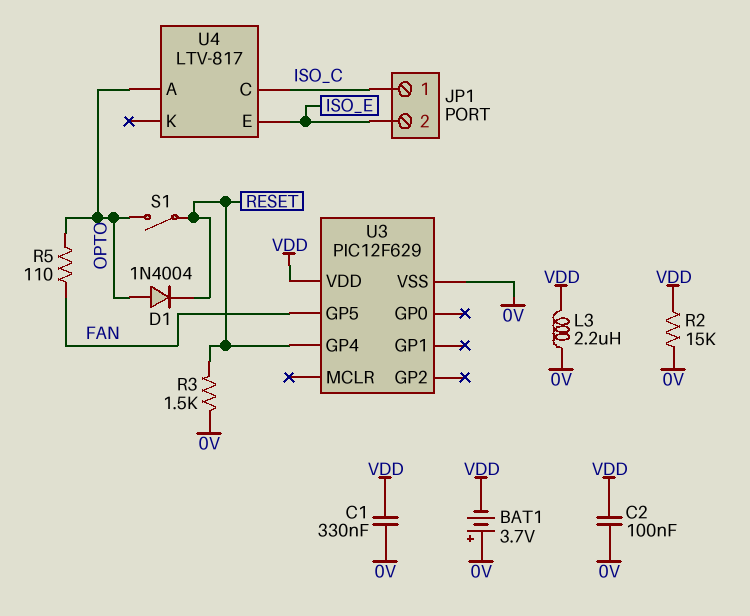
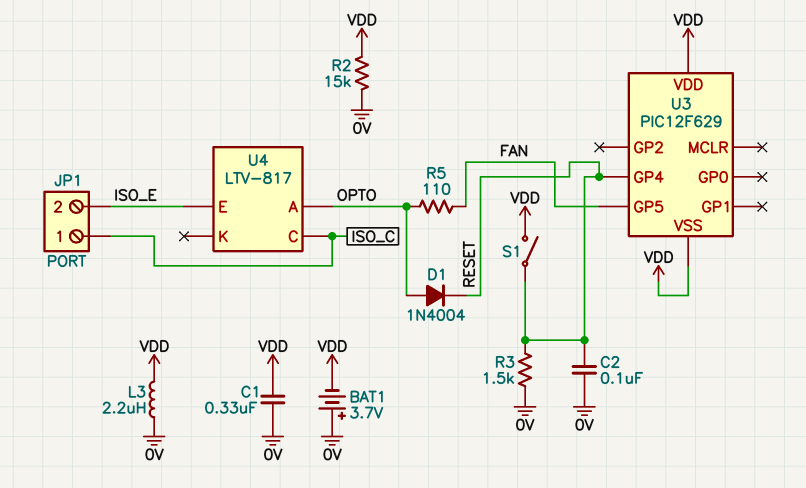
C2: 100nF (0V, VDD) -> 100nF (0V, RESET)
S1: switch (OPTO, RESET) -> switch (RESET, VDD)
U3 pin VSS: 0V -> VDD

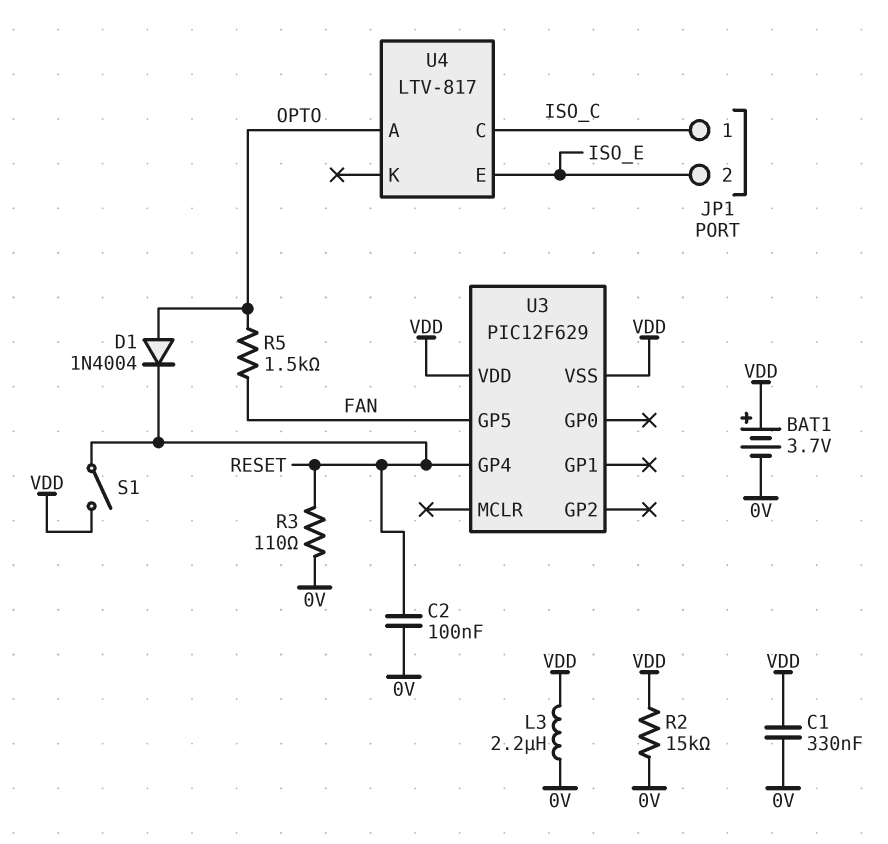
BAT1: 3.7V (plus 0V, minus VDD) -> 3.7V (plus VDD, minus 0V)
R3: 1.5k (0V, RESET) -> 110 (0V, RESET)
R5: 110 (FAN, OPTO) -> 1.5k (FAN, OPTO)

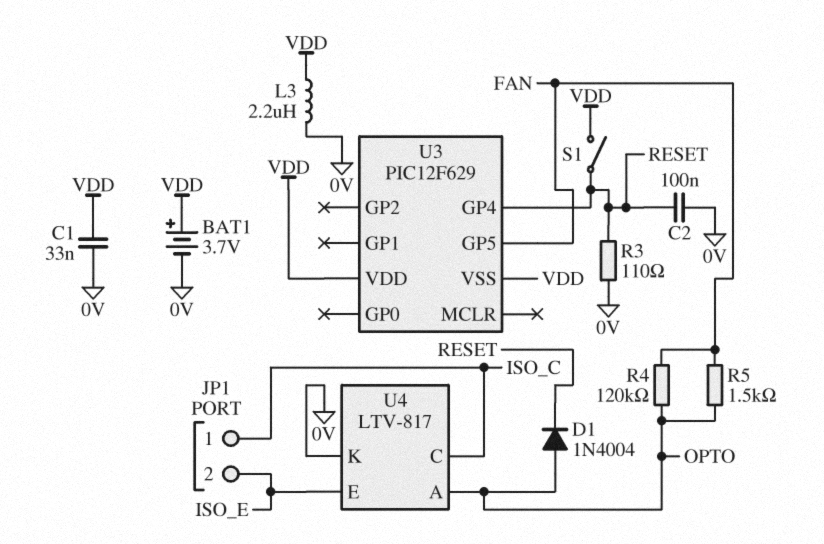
C1: 330nF (0V, VDD) -> 33nF (0V, VDD)
R2: 15k (0V, VDD) -> none
R4: none -> 120k (FAN, OPTO)
U4 pin K: none -> 0V

